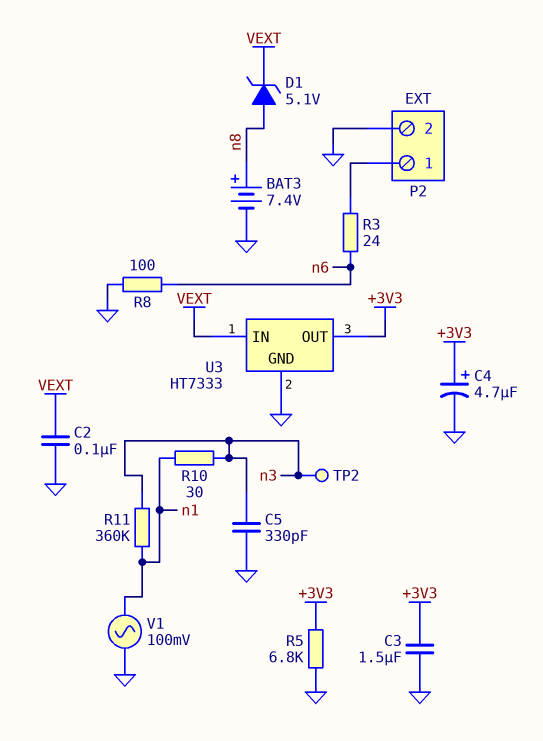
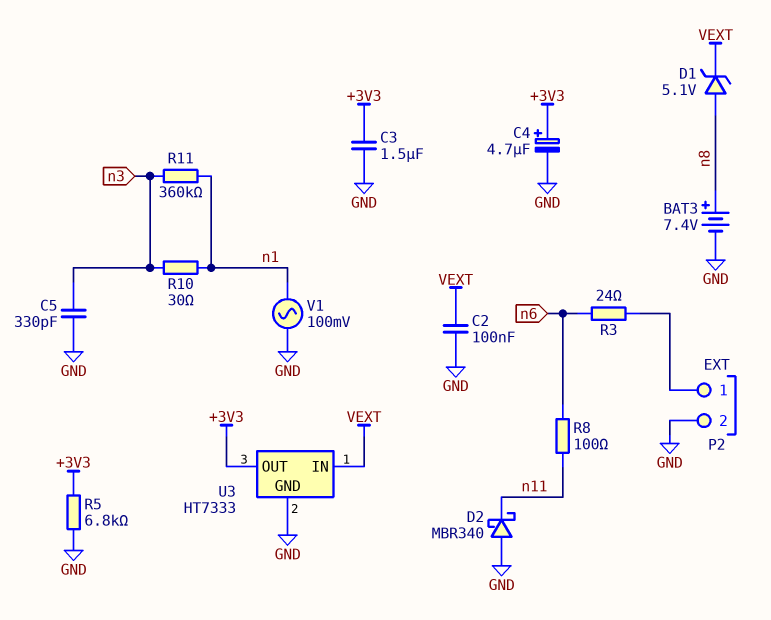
D2: none -> schottky MBR340 (A GND, K n11)
R8: 100 (GND, n6) -> 100 (n6, n11)
TP2: test point (n3) -> none

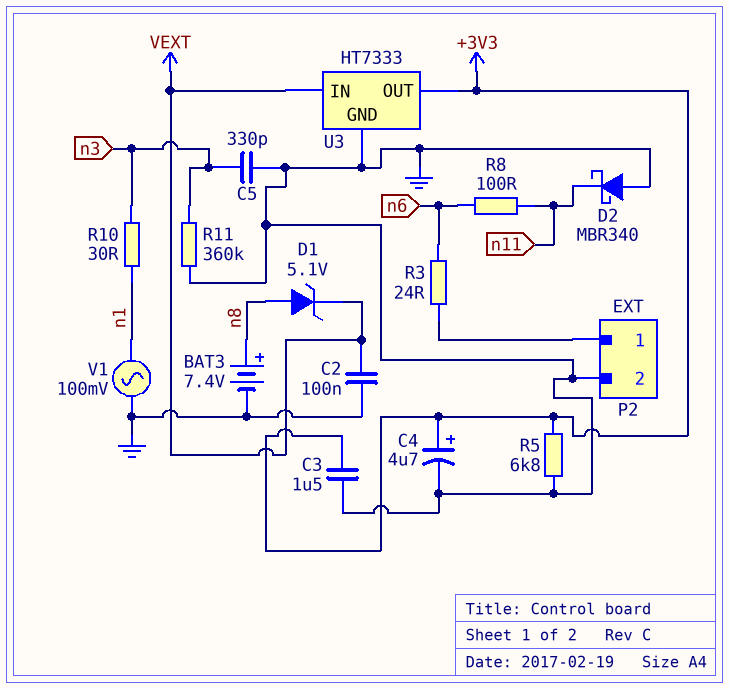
R11: 360k (n1, n3) -> 360k (GND, n3)

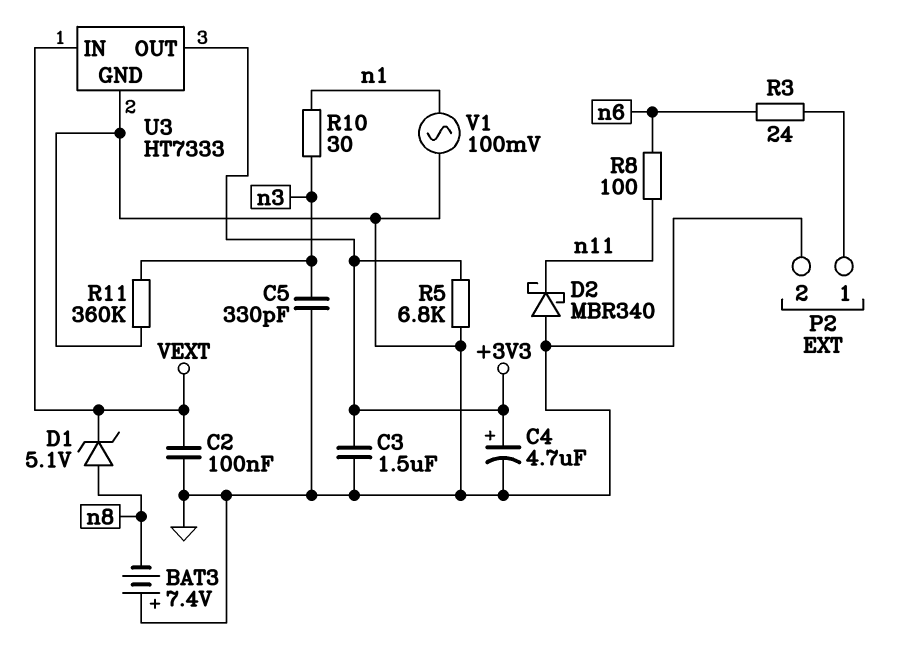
BAT3: 7.4V (plus n8, minus GND) -> 7.4V (plus GND, minus n8)

